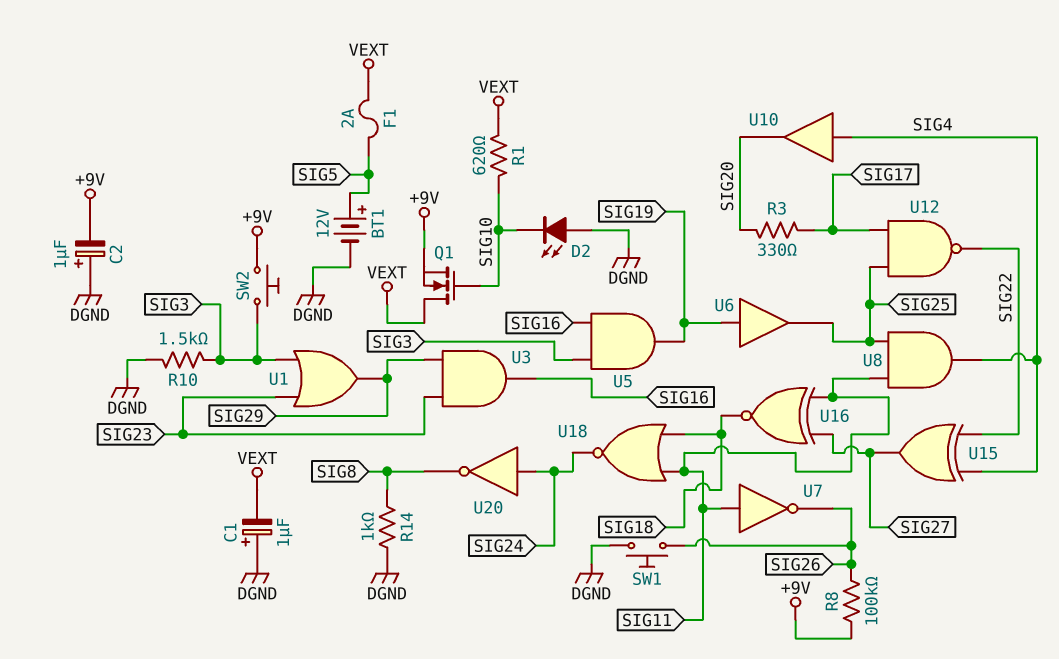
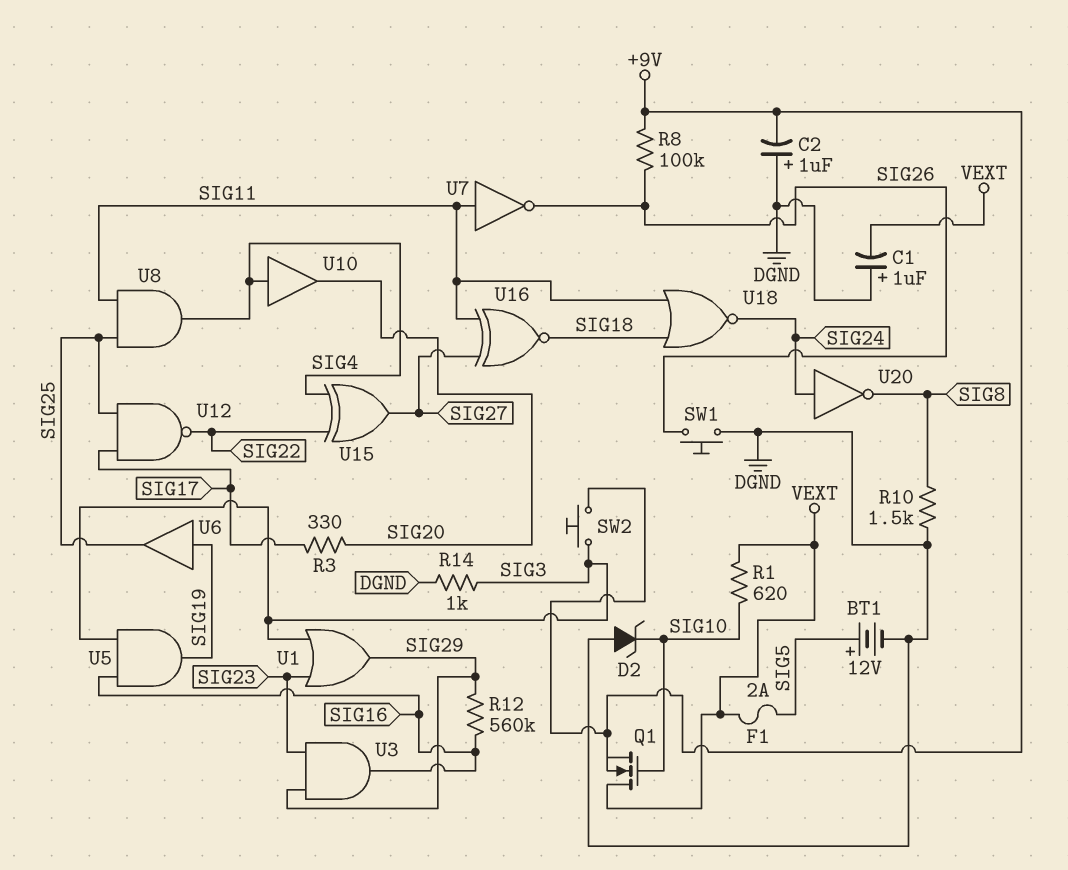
D2: LED (A DGND, K SIG10) -> zener (A DGND, K SIG10)
R10: 1.5k (DGND, SIG3) -> 1.5k (DGND, SIG8)
R12: none -> 560k (SIG16, SIG29)
R14: 1k (DGND, SIG8) -> 1k (DGND, SIG3)

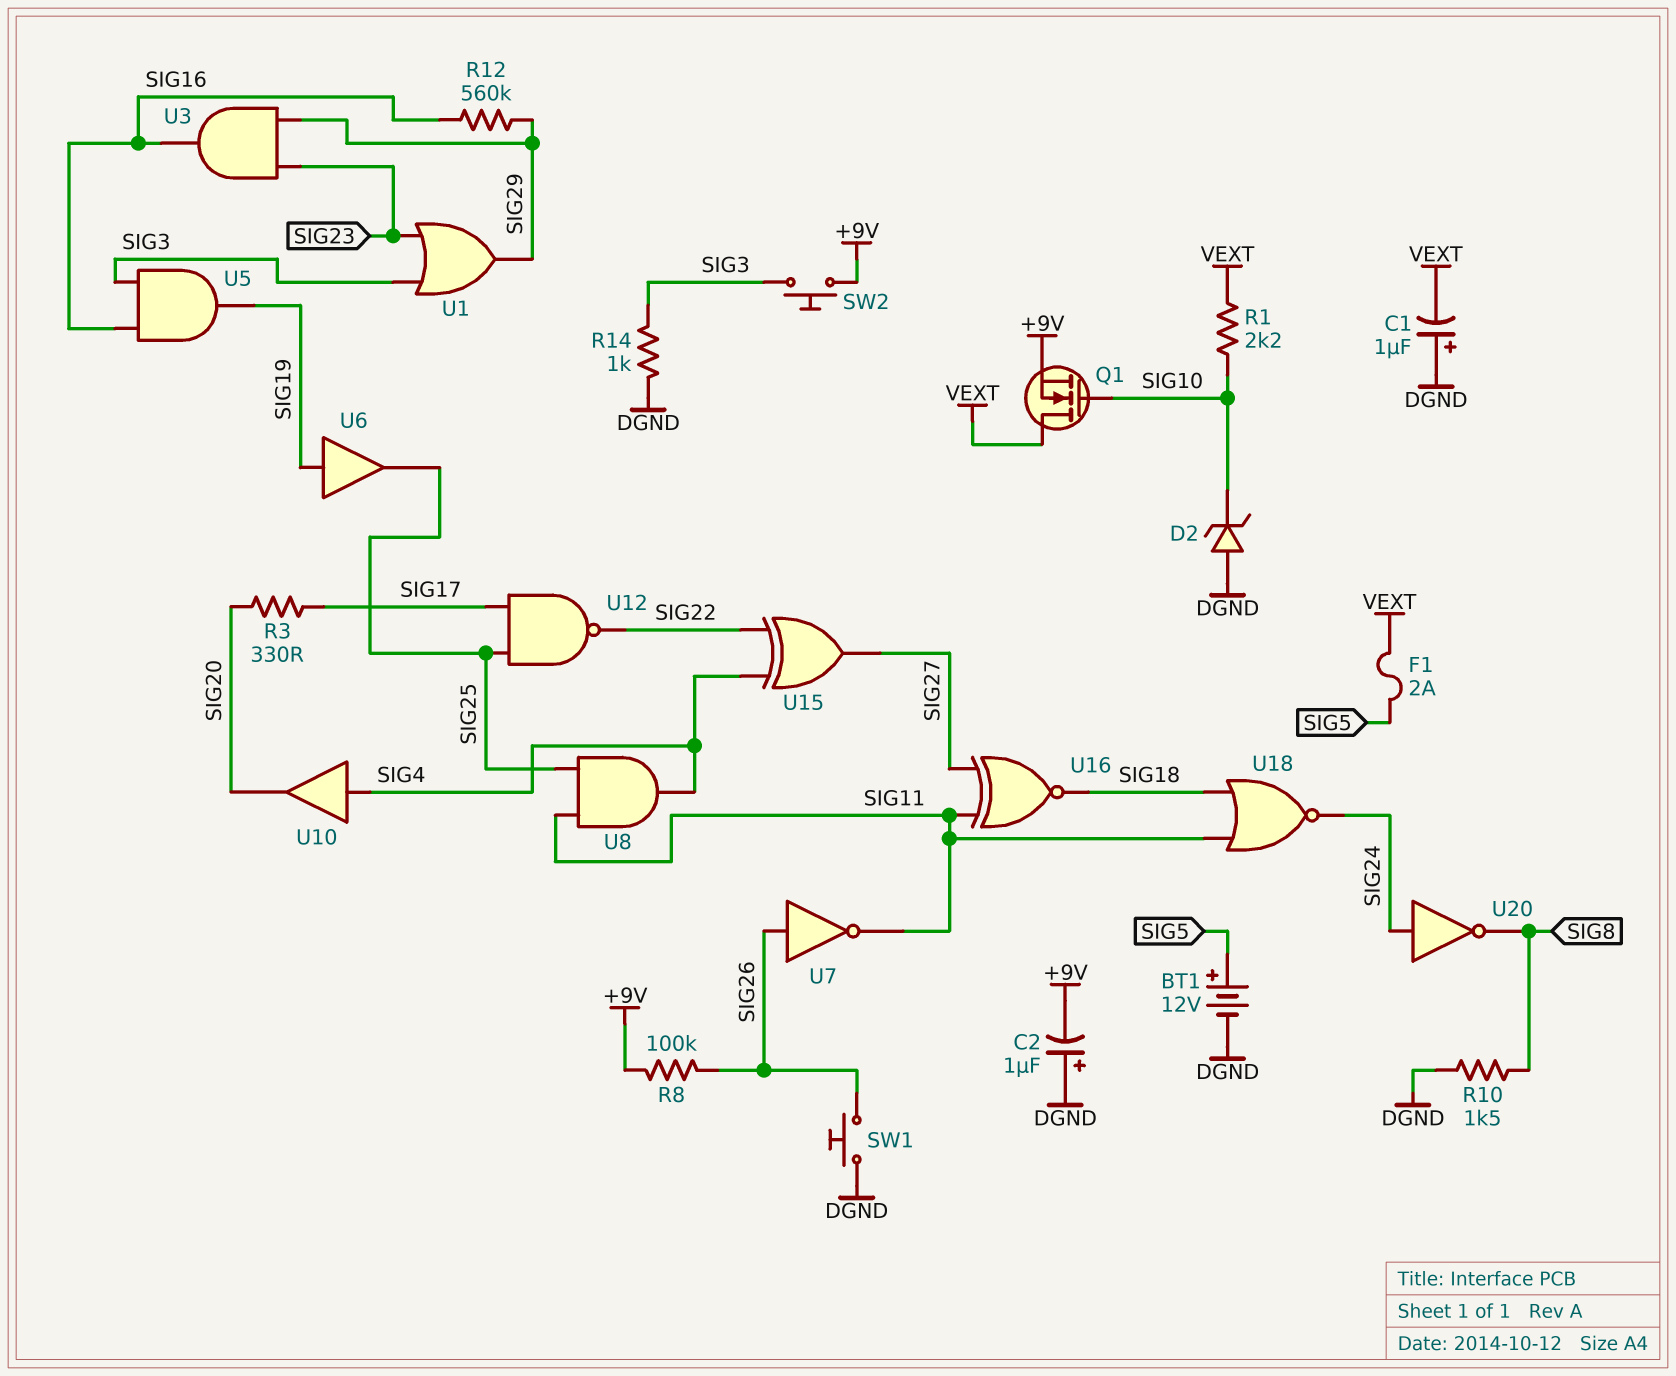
R1: 620 (SIG10, VEXT) -> 2.2k (SIG10, VEXT)
U7: NOT (in SIG11, out SIG26) -> NOT (in SIG26, out SIG11)

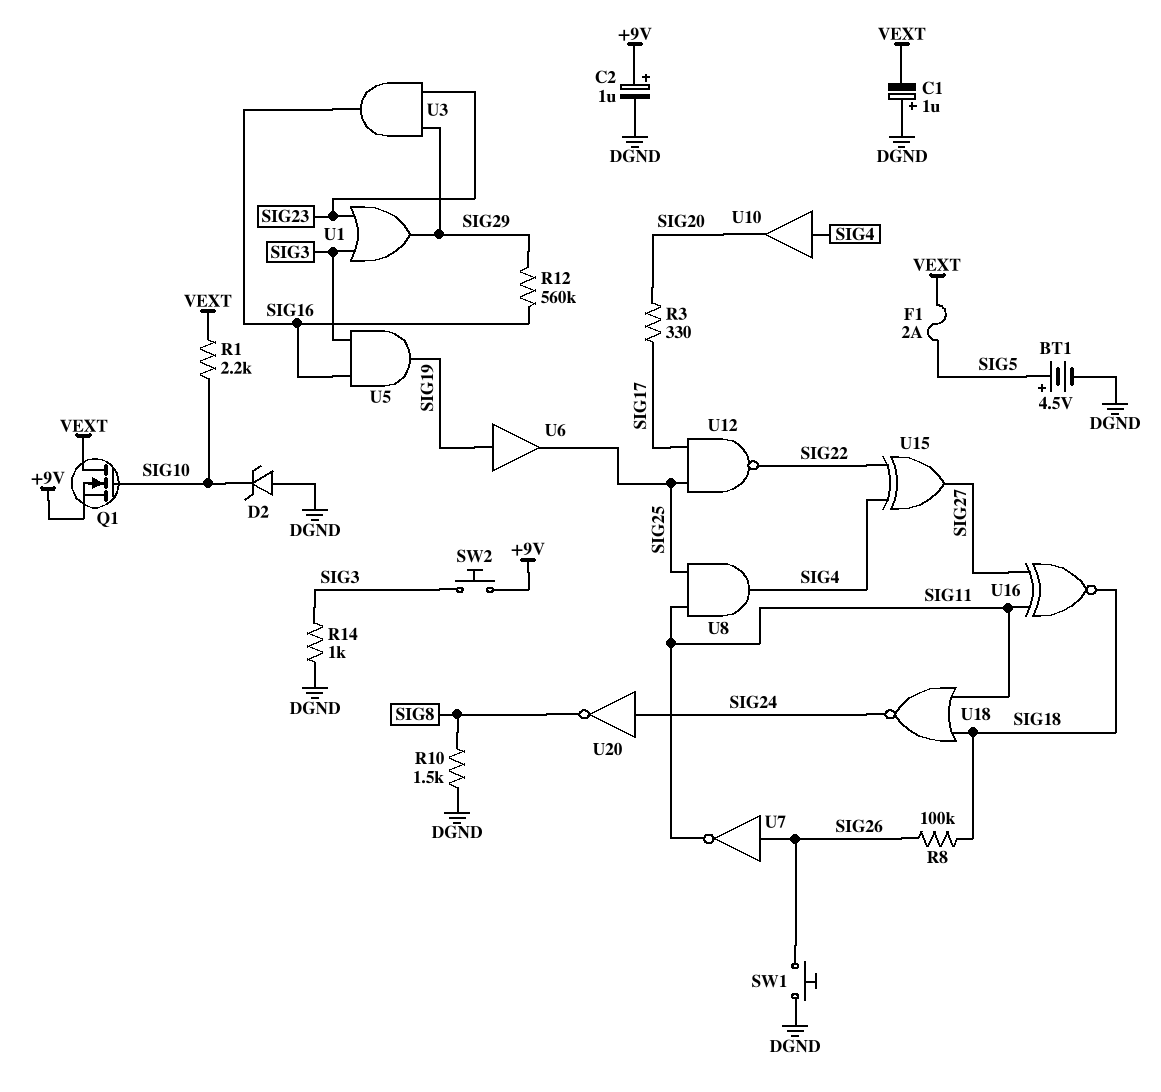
BT1: 12V (plus SIG5, minus DGND) -> 4.5V (plus SIG5, minus DGND)
C2: 1uF (plus DGND, minus +9V) -> 1uF (plus +9V, minus DGND)
R8: 100k (+9V, SIG26) -> 100k (SIG18, SIG26)

